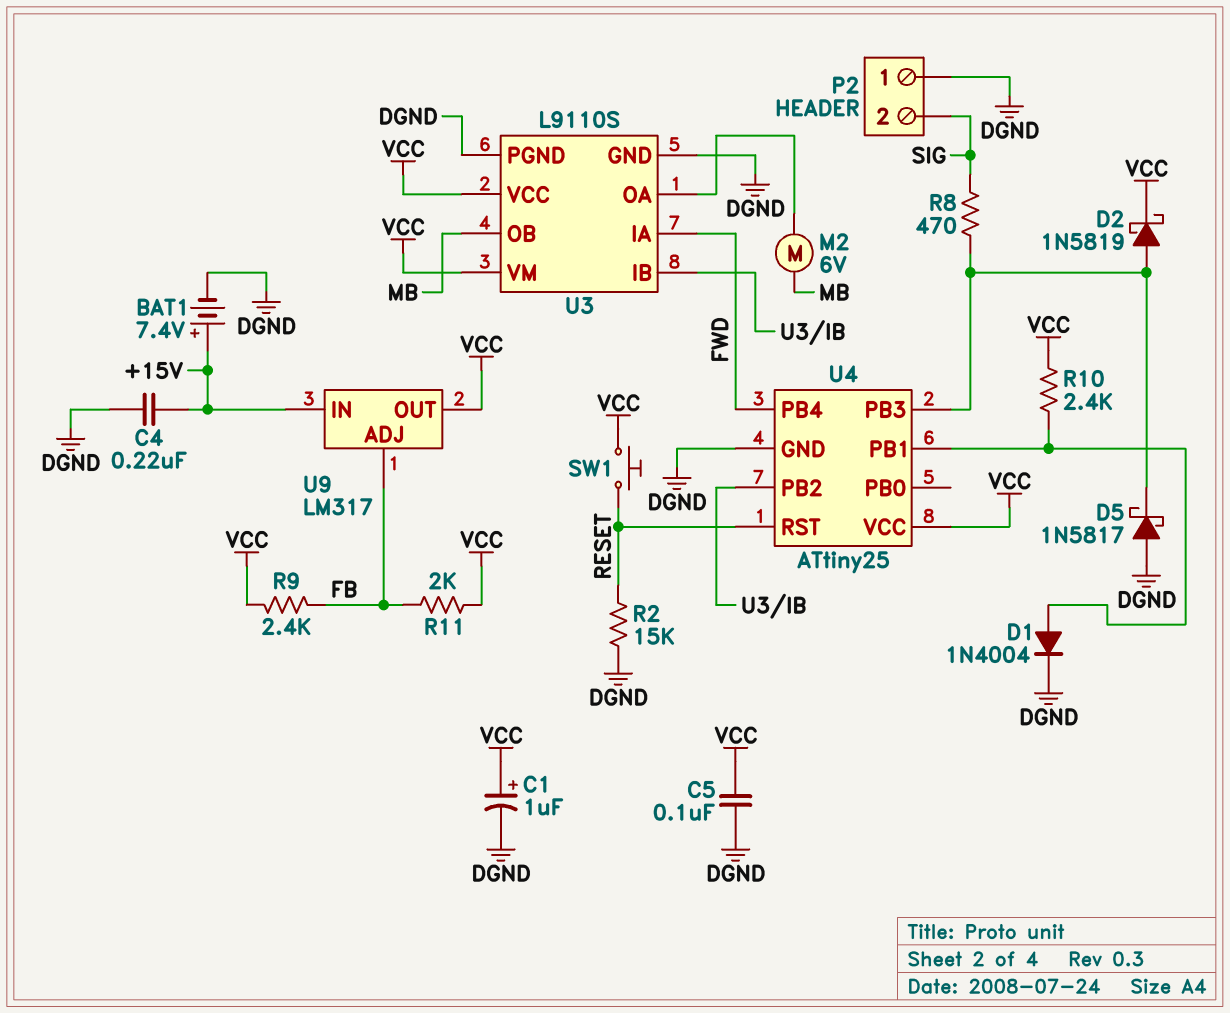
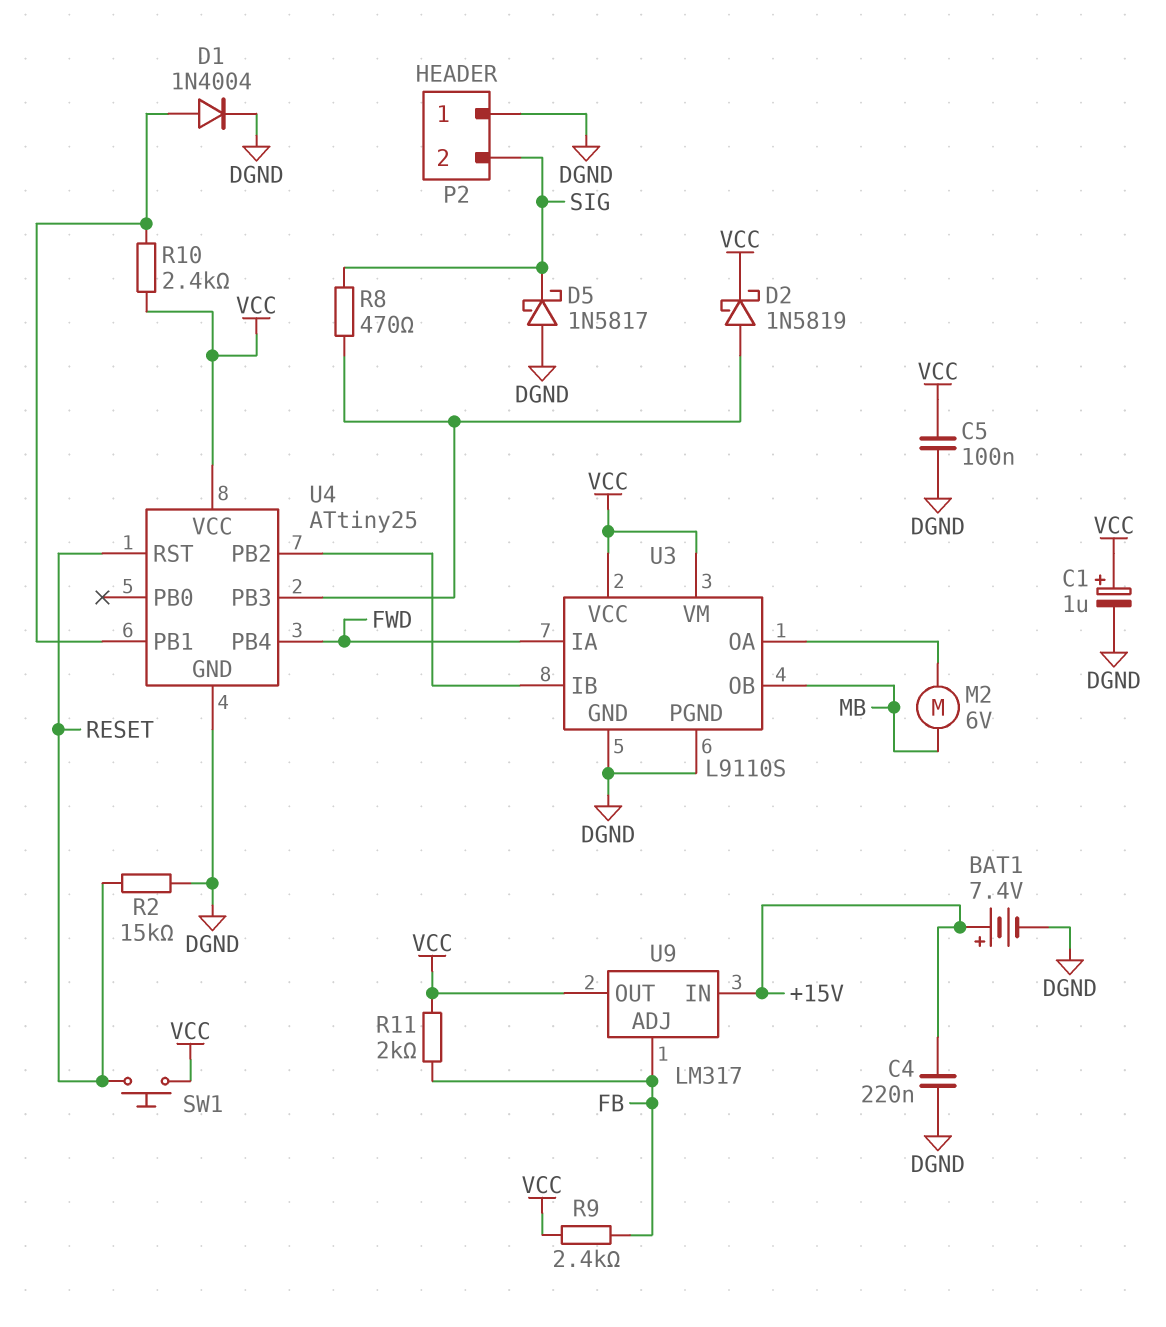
D5: schottky 1N5817 (A DGND, K U4/PB3) -> schottky 1N5817 (A DGND, K SIG)

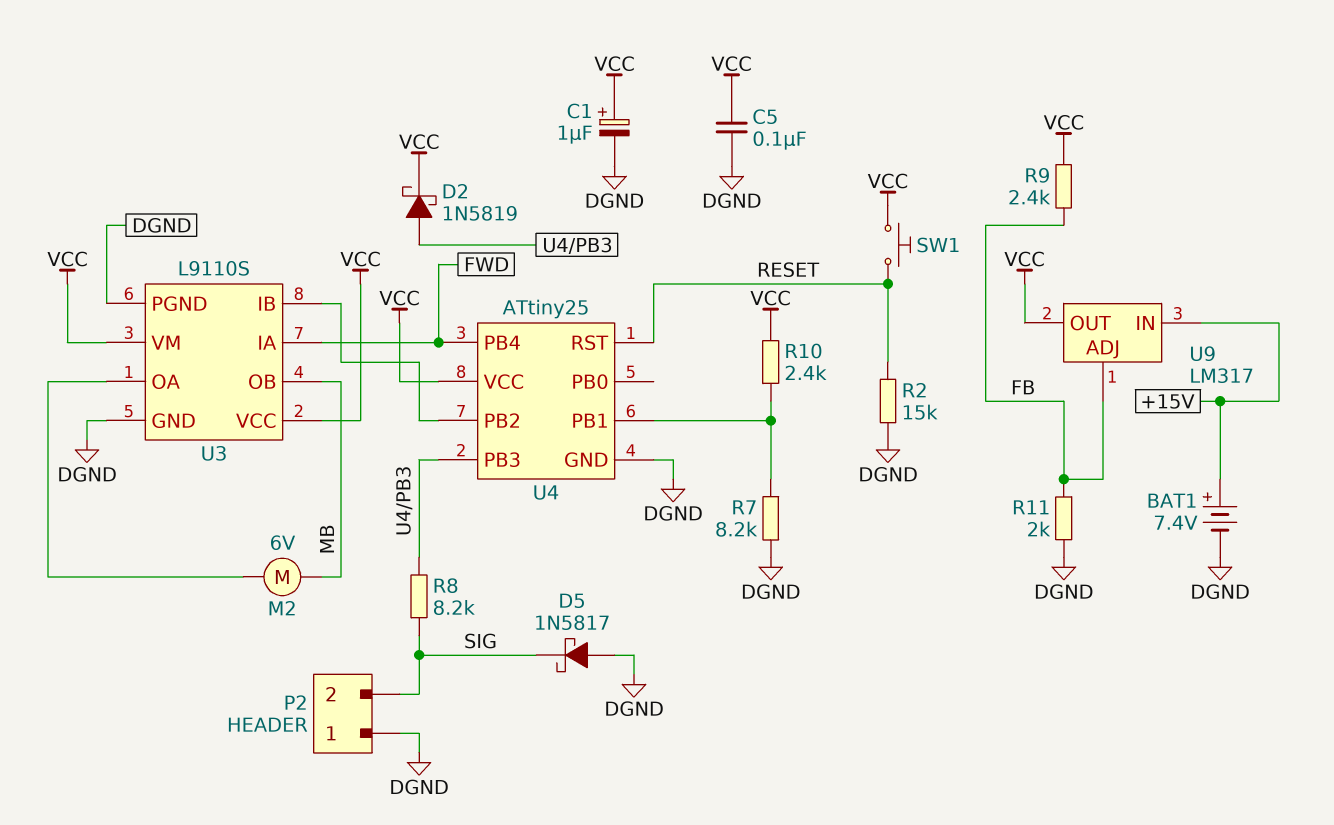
C4: 220nF (+15V, DGND) -> none
D1: diode 1N4004 (A U4/PB1, K DGND) -> none
R7: none -> 8.2k (DGND, U4/PB1)
R8: 470 (SIG, U4/PB3) -> 8.2k (SIG, U4/PB3)
R11: 2k (FB, VCC) -> 2k (DGND, FB)

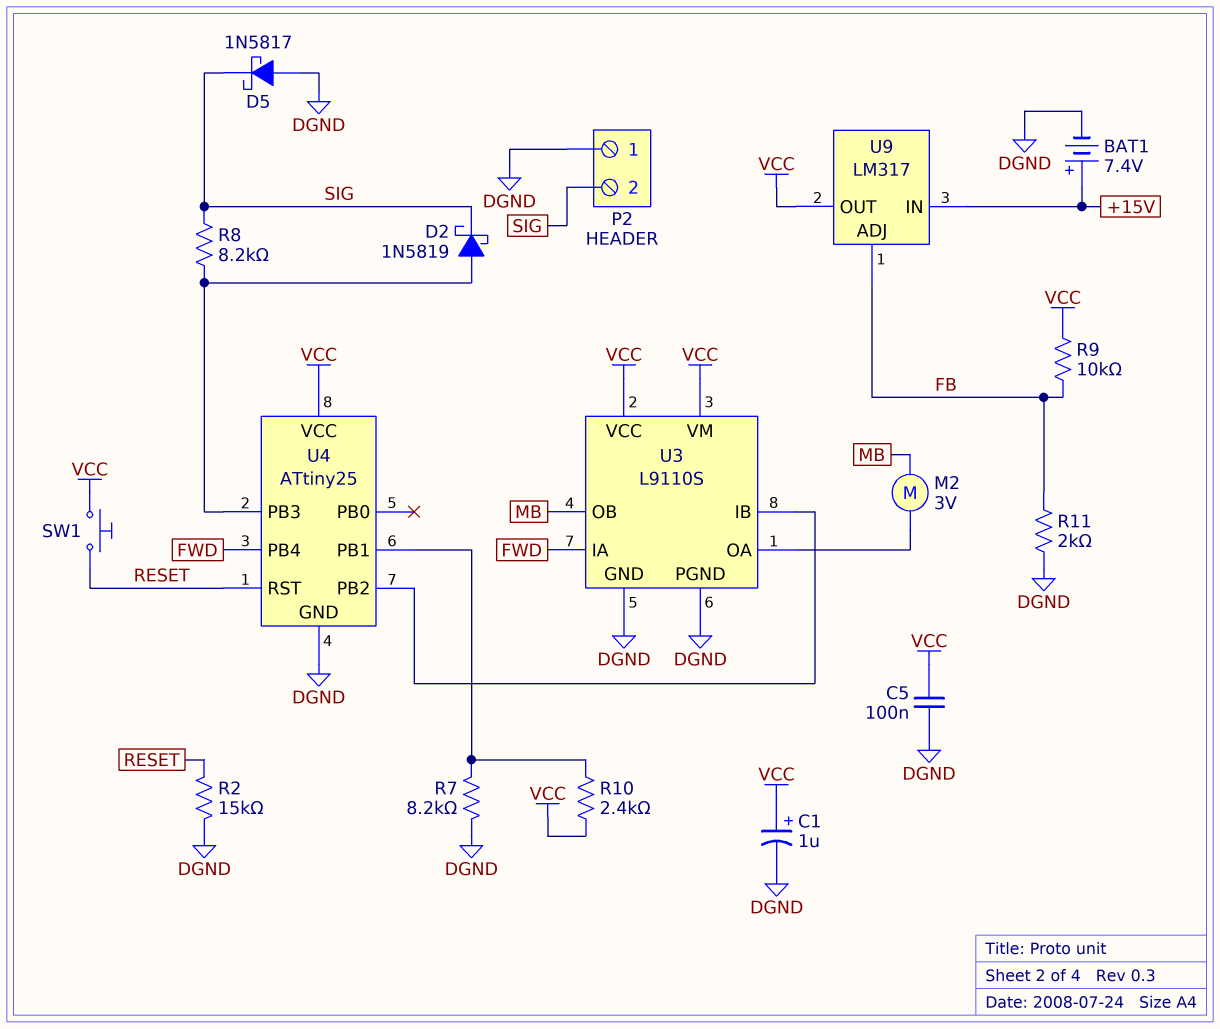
D2: schottky 1N5819 (A U4/PB3, K VCC) -> schottky 1N5819 (A U4/PB3, K SIG)
M2: motor 6V (MB, U3/OA) -> motor 3V (MB, U3/OA)
R9: 2.4k (FB, VCC) -> 10k (FB, VCC)

